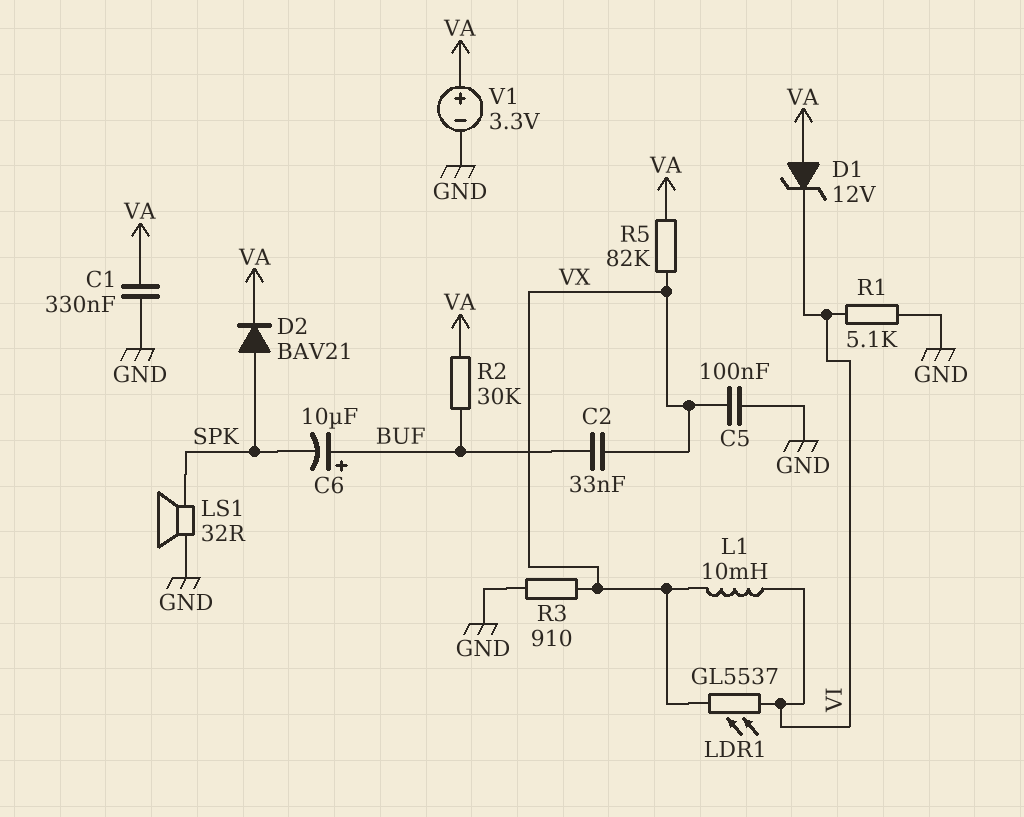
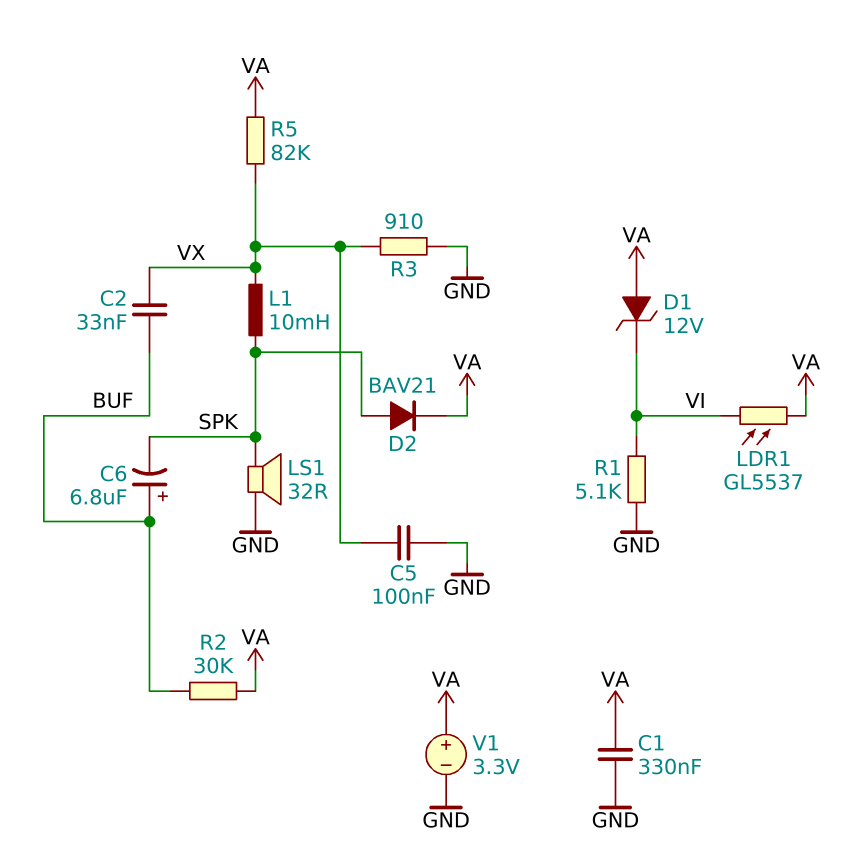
C6: 10uF (plus BUF, minus SPK) -> 6.8uF (plus BUF, minus SPK)
L1: 10mH (VI, VX) -> 10mH (SPK, VX)
LDR1: GL5537 (VI, VX) -> GL5537 (VA, VI)

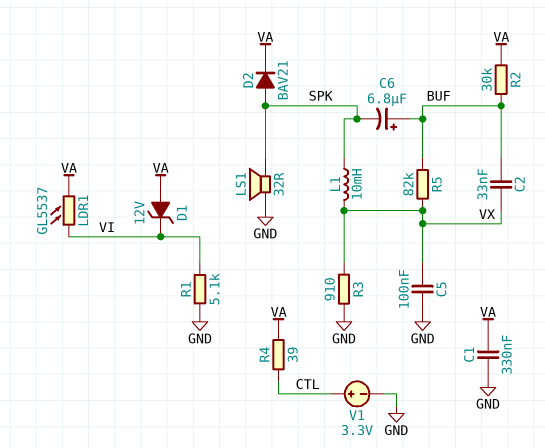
R4: none -> 39 (CTL, VA)
R5: 82k (VA, VX) -> 82k (BUF, VX)
V1: 3.3V (plus VA, minus GND) -> 3.3V (plus CTL, minus GND)

